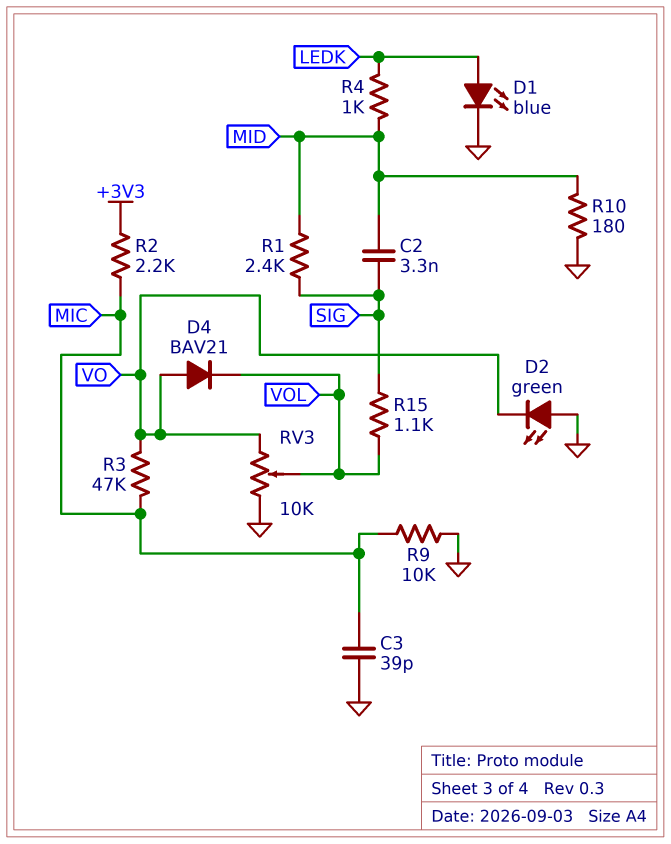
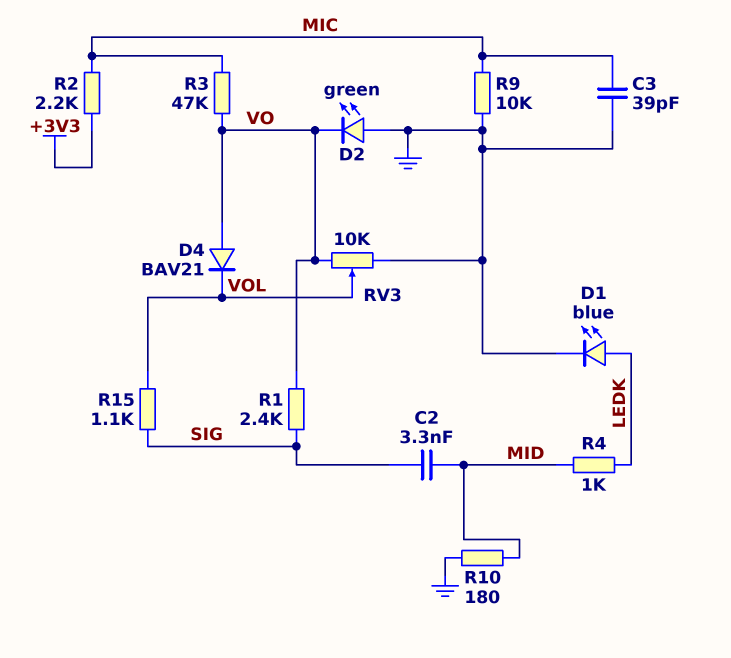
R1: 2.4k (MID, SIG) -> 2.4k (SIG, VO)

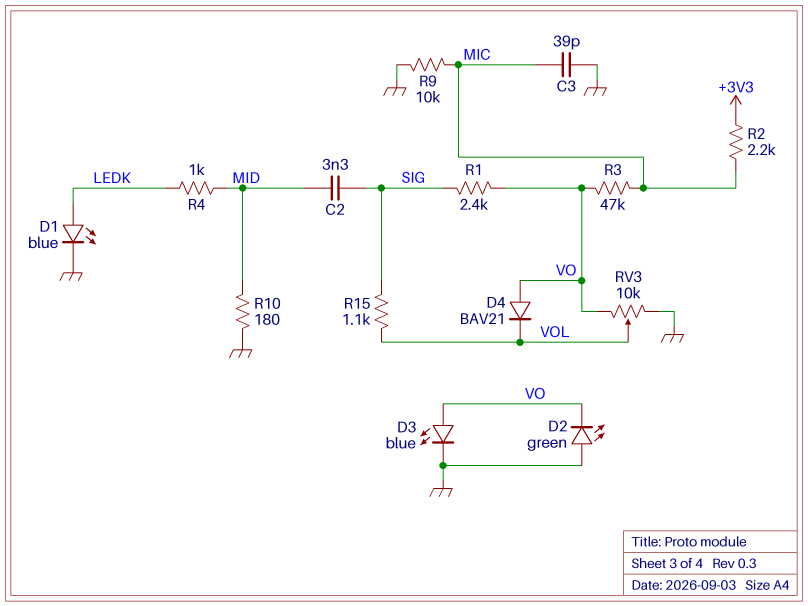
D3: none -> LED blue (A VO, K GND)

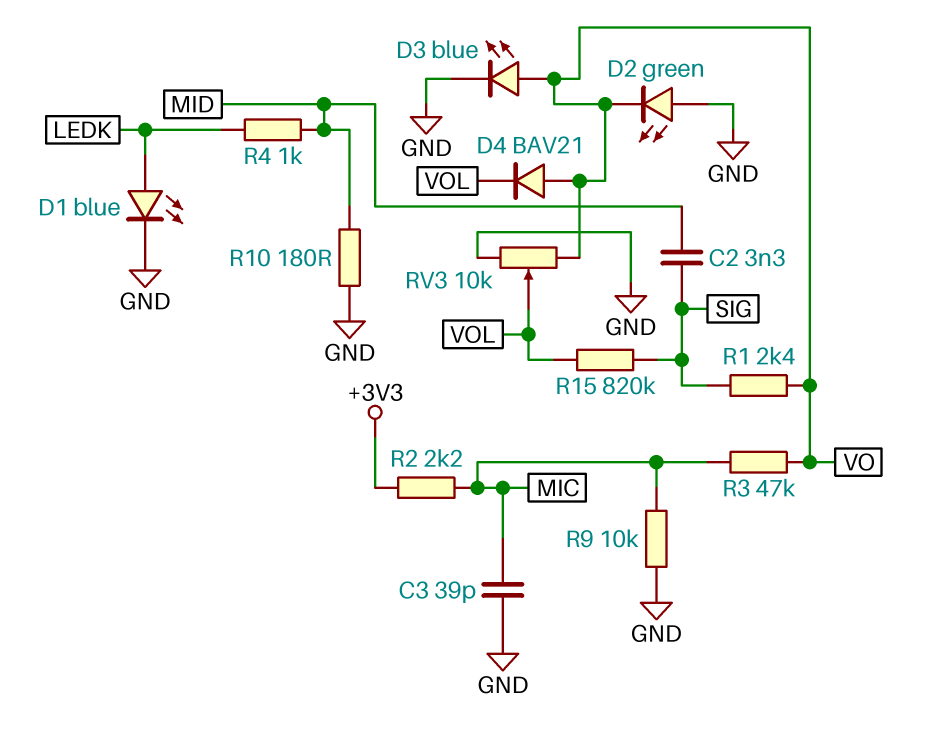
R15: 1.1k (SIG, VOL) -> 820k (SIG, VOL)

